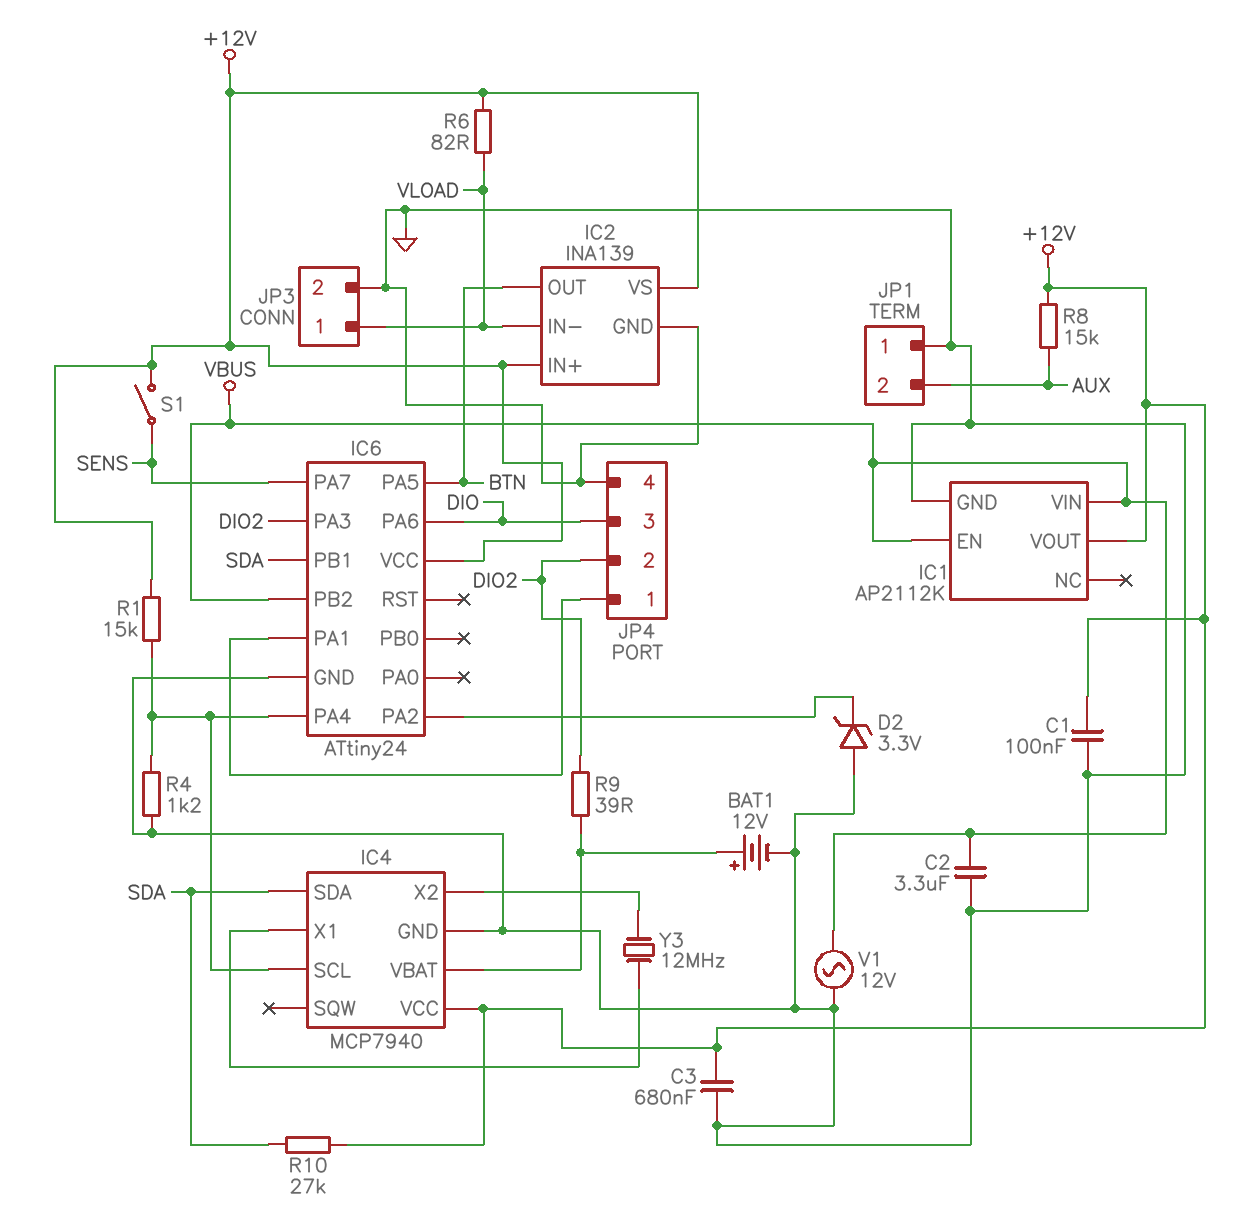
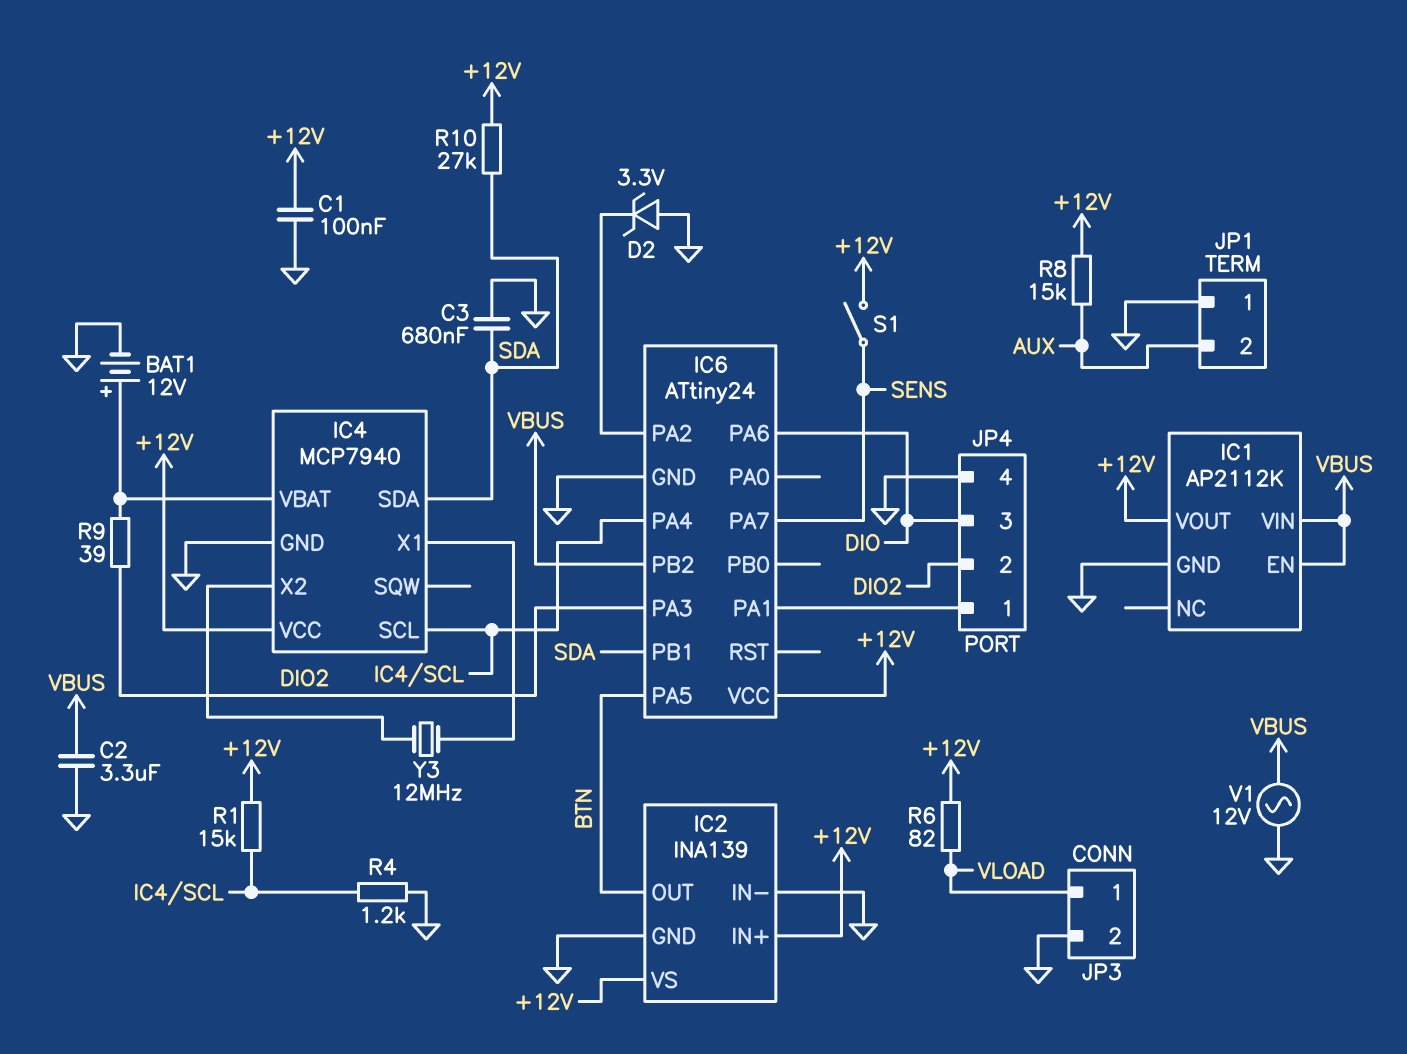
C3: 680nF (+12V, GND) -> 680nF (GND, SDA)
IC2 pin IN-: VLOAD -> GND

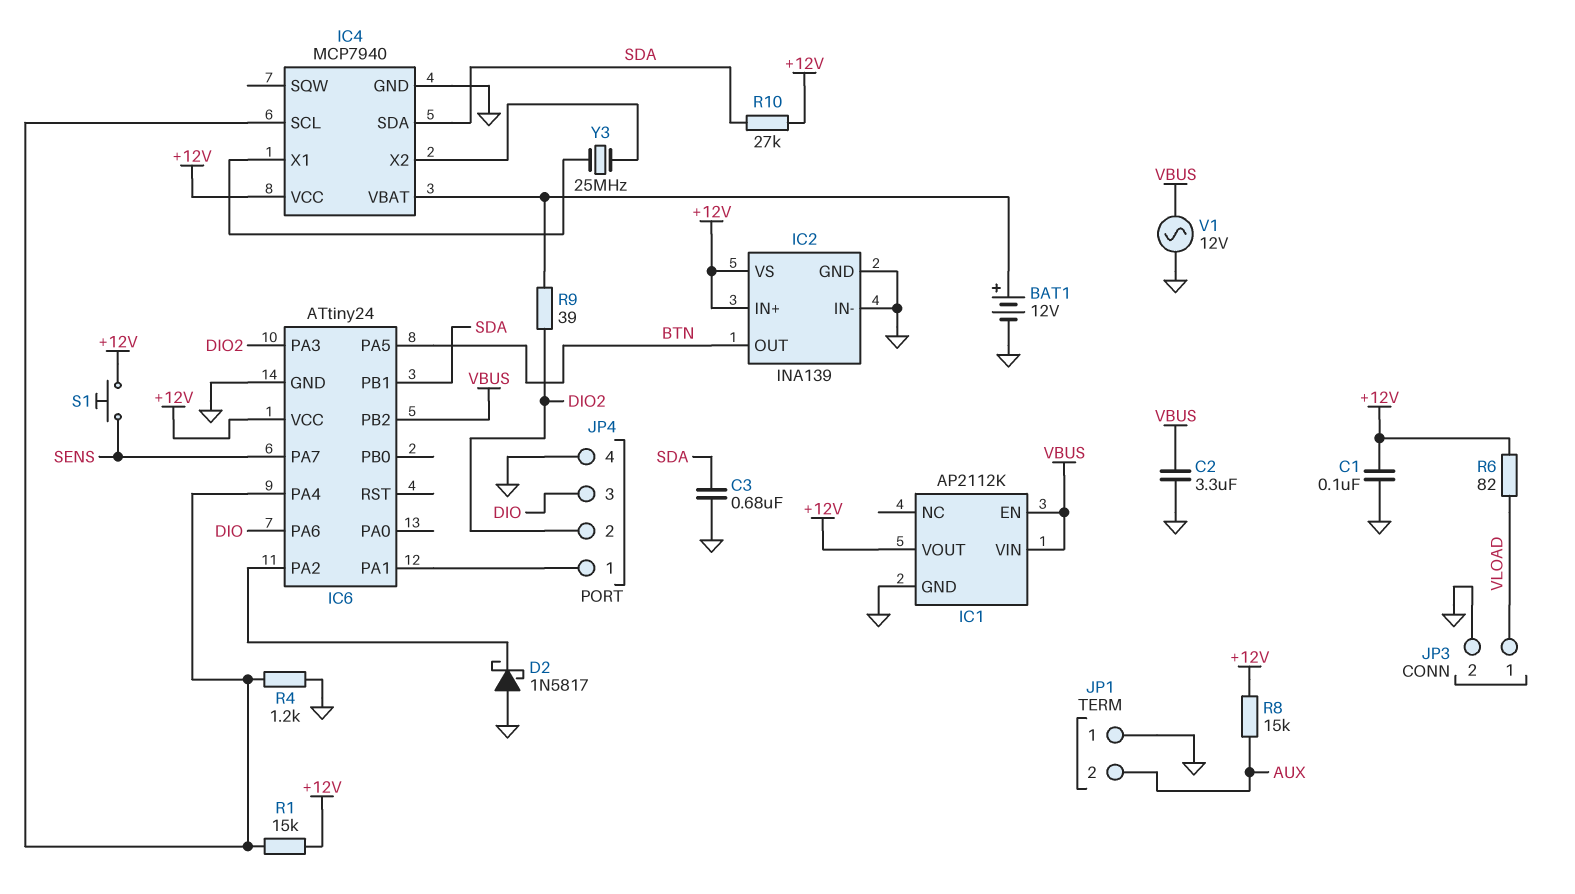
D2: zener 3.3V (A GND, K IC6/PA2) -> schottky 1N5817 (A GND, K IC6/PA2)
S1: switch (+12V, SENS) -> button (+12V, SENS)
Y3: 12MHz (IC4/X1, IC4/X2) -> 25MHz (IC4/X1, IC4/X2)

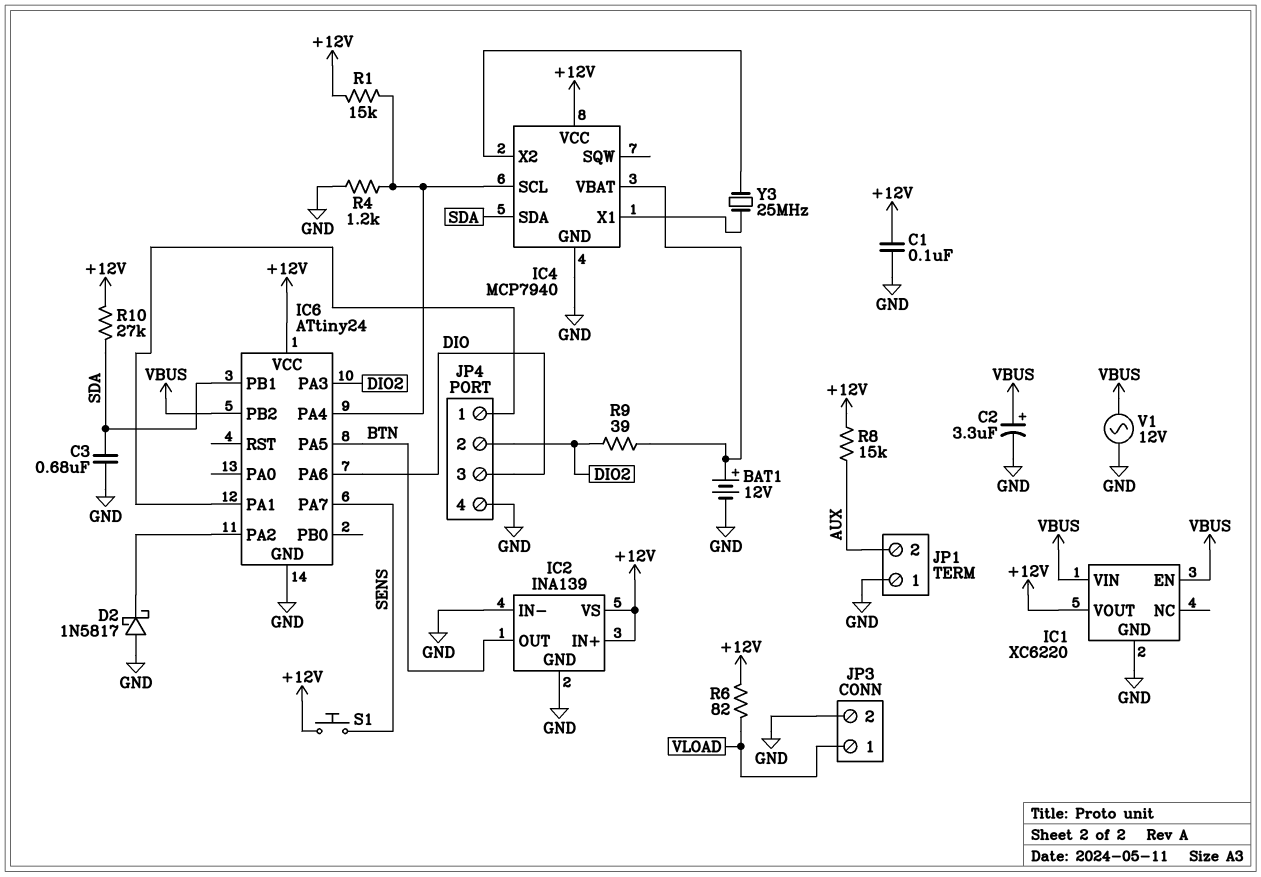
C2: 3.3uF (GND, VBUS) -> 3.3uF (plus VBUS, minus GND)
IC1: AP2112K -> XC6220

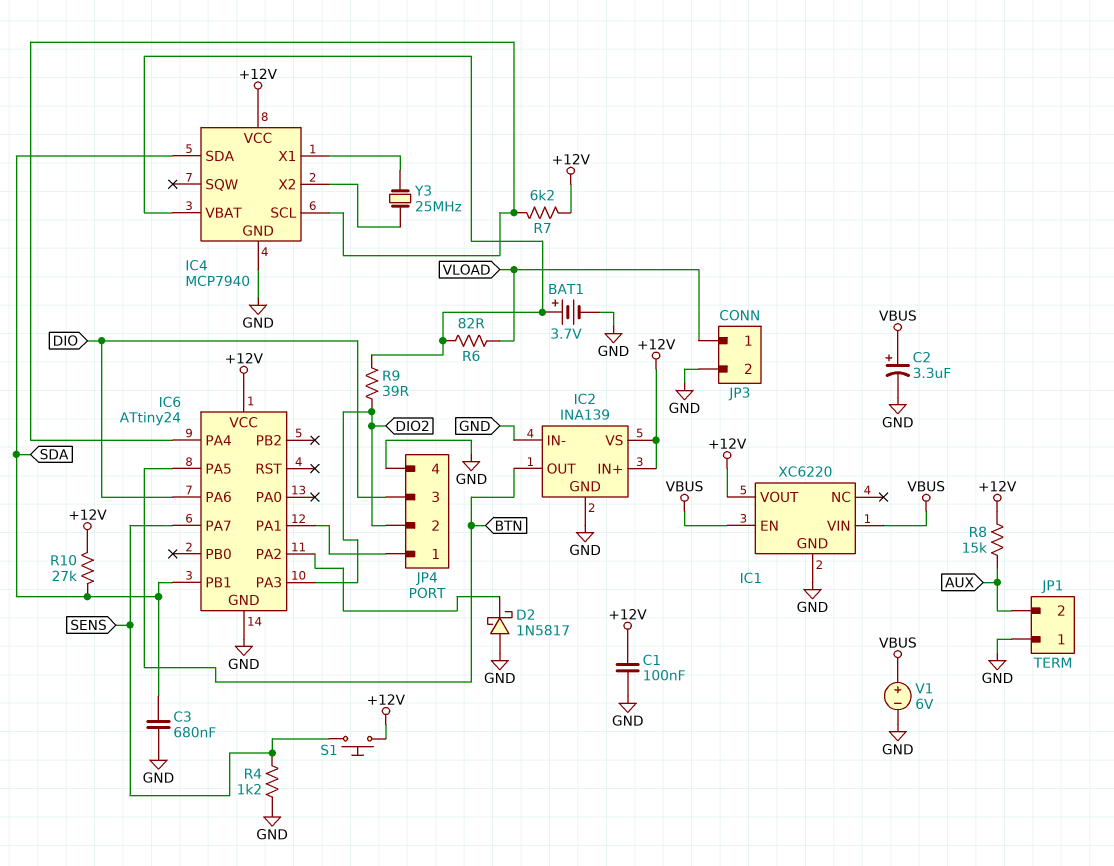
BAT1: 12V (plus IC4/VBAT, minus GND) -> 3.7V (plus IC4/VBAT, minus GND)
IC6 pin PB2: VBUS -> none
R1: 15k (+12V, IC4/SCL) -> none
R4: 1.2k (GND, IC4/SCL) -> 1.2k (GND, SENS)
R6: 82 (+12V, VLOAD) -> 82 (IC4/VBAT, VLOAD)
R7: none -> 6.2k (+12V, IC4/SCL)
V1: AC 12V (GND, VBUS) -> 6V (plus VBUS, minus GND)

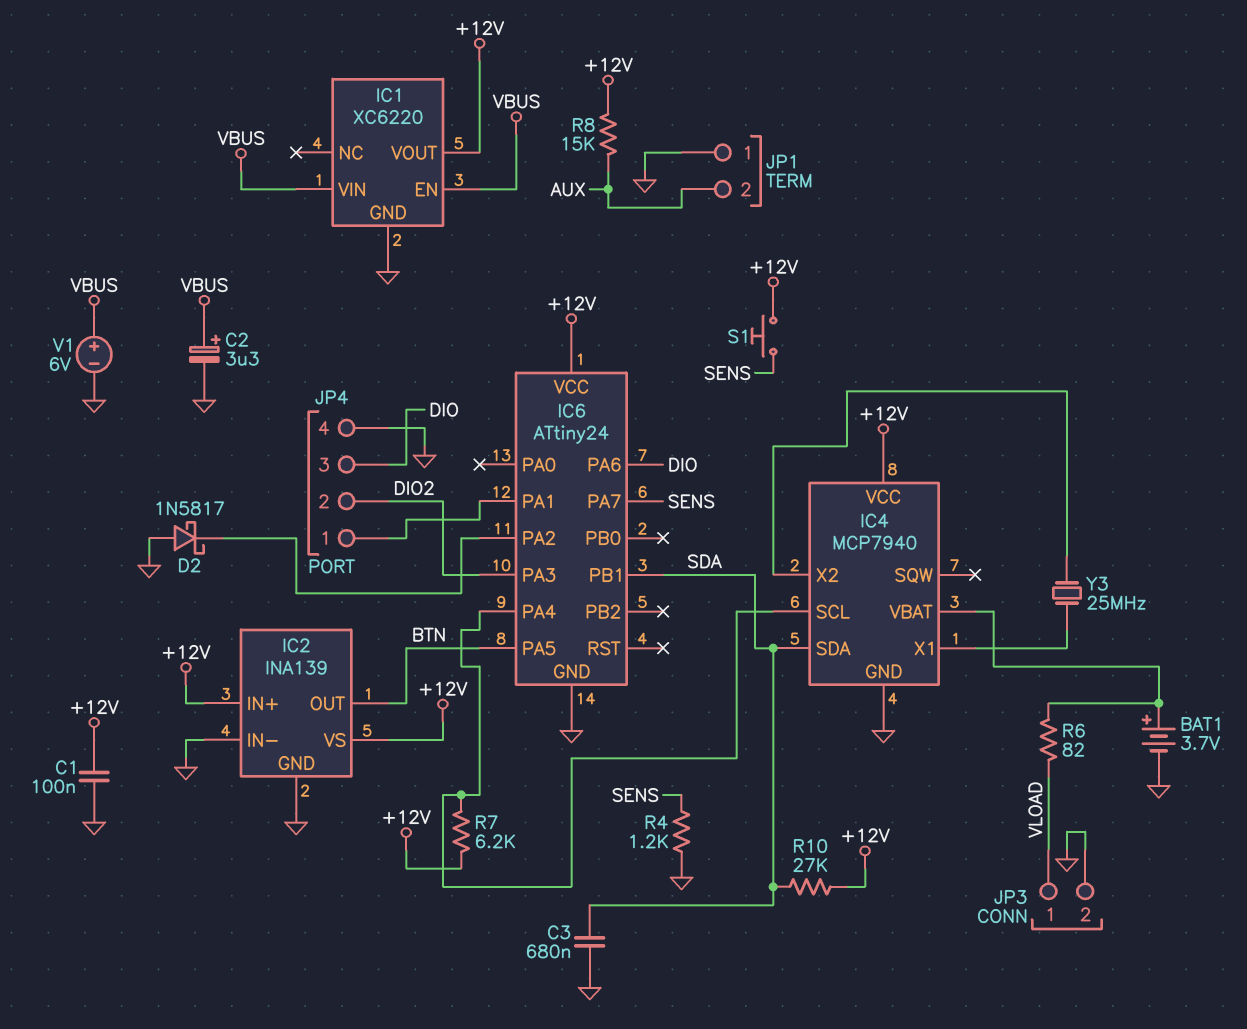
R9: 39 (DIO2, IC4/VBAT) -> none

